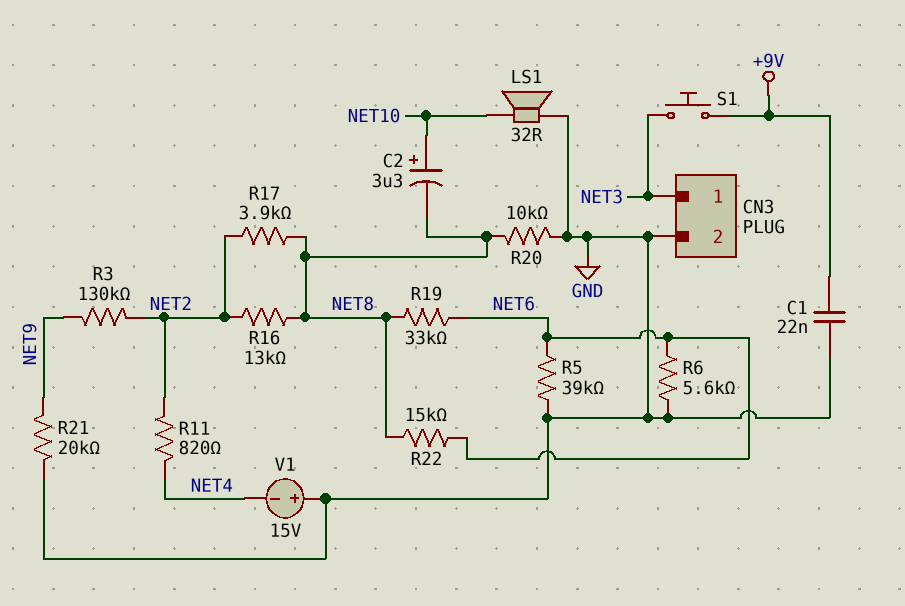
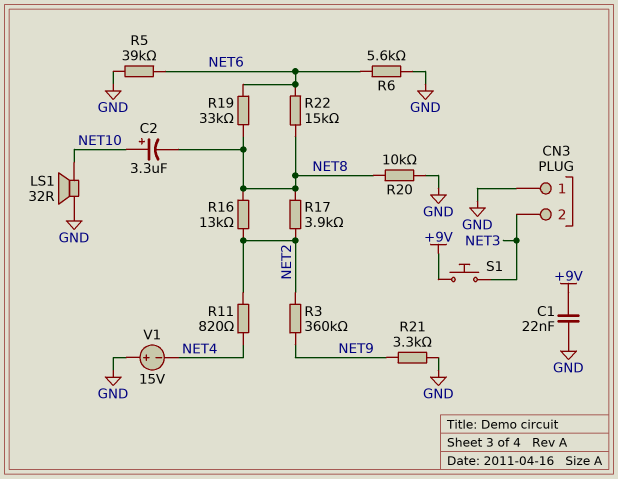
CN3 pin 1: NET3 -> GND
CN3 pin 2: GND -> NET3
R3: 130k (NET2, NET9) -> 360k (NET2, NET9)
R21: 20k (GND, NET9) -> 3.3k (GND, NET9)

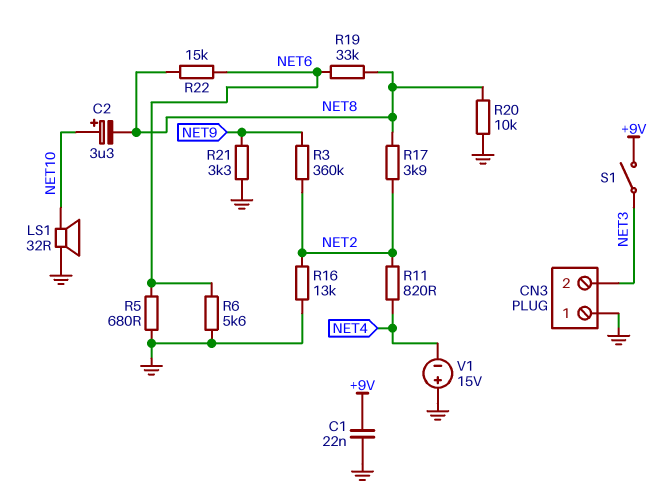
R5: 39k (GND, NET6) -> 680 (GND, NET6)
R16: 13k (NET2, NET8) -> 13k (GND, NET2)
S1: button (+9V, NET3) -> switch (+9V, NET3)

